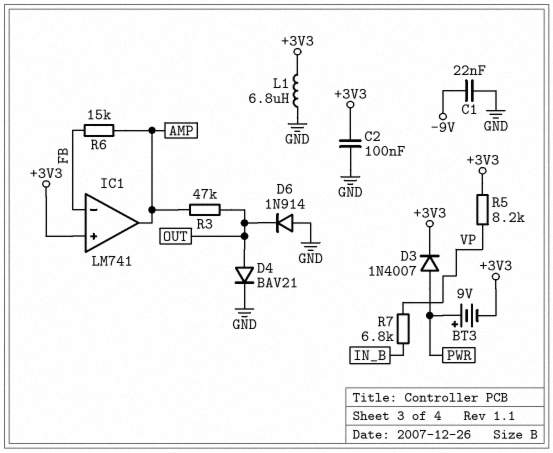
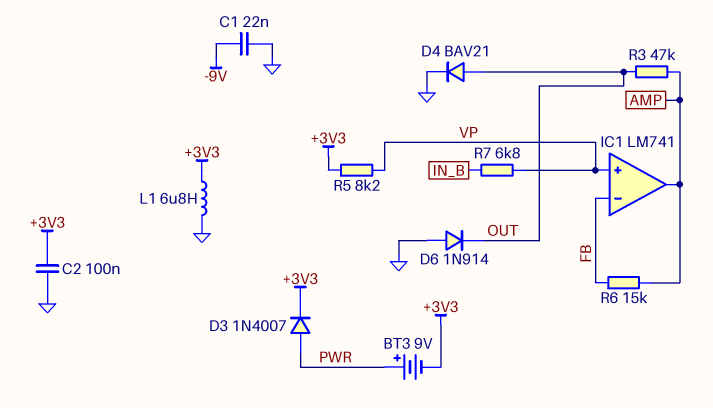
IC1 pin in+: +3V3 -> VP

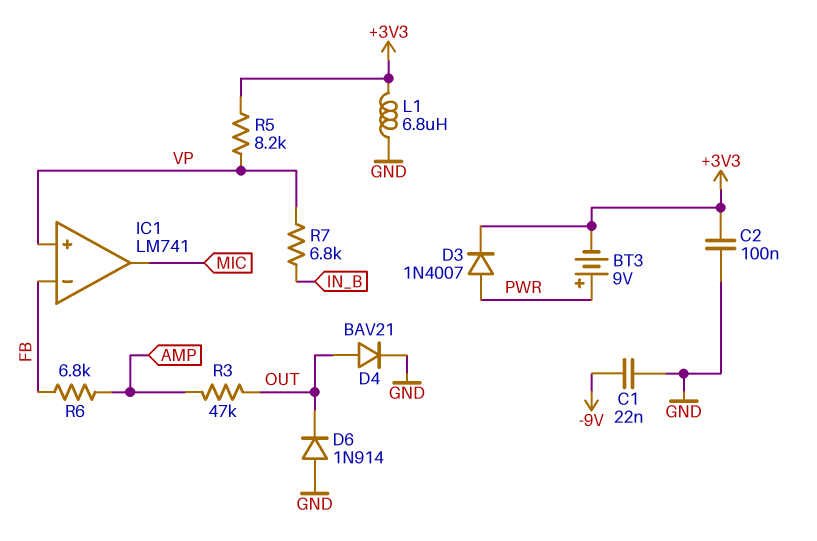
IC1 pin out: AMP -> MIC
R6: 15k (AMP, FB) -> 6.8k (AMP, FB)

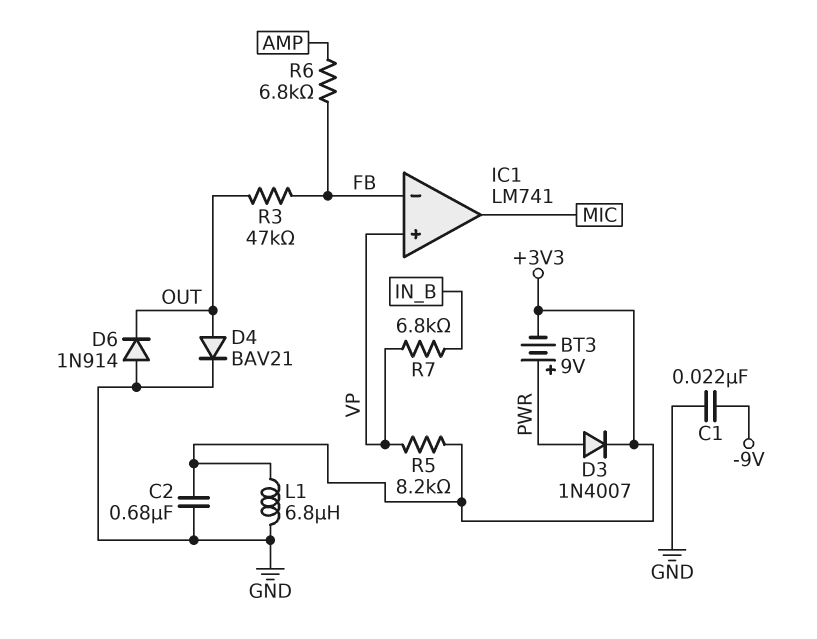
C2: 100nF (+3V3, GND) -> 680nF (+3V3, GND)
R3: 47k (AMP, OUT) -> 47k (FB, OUT)

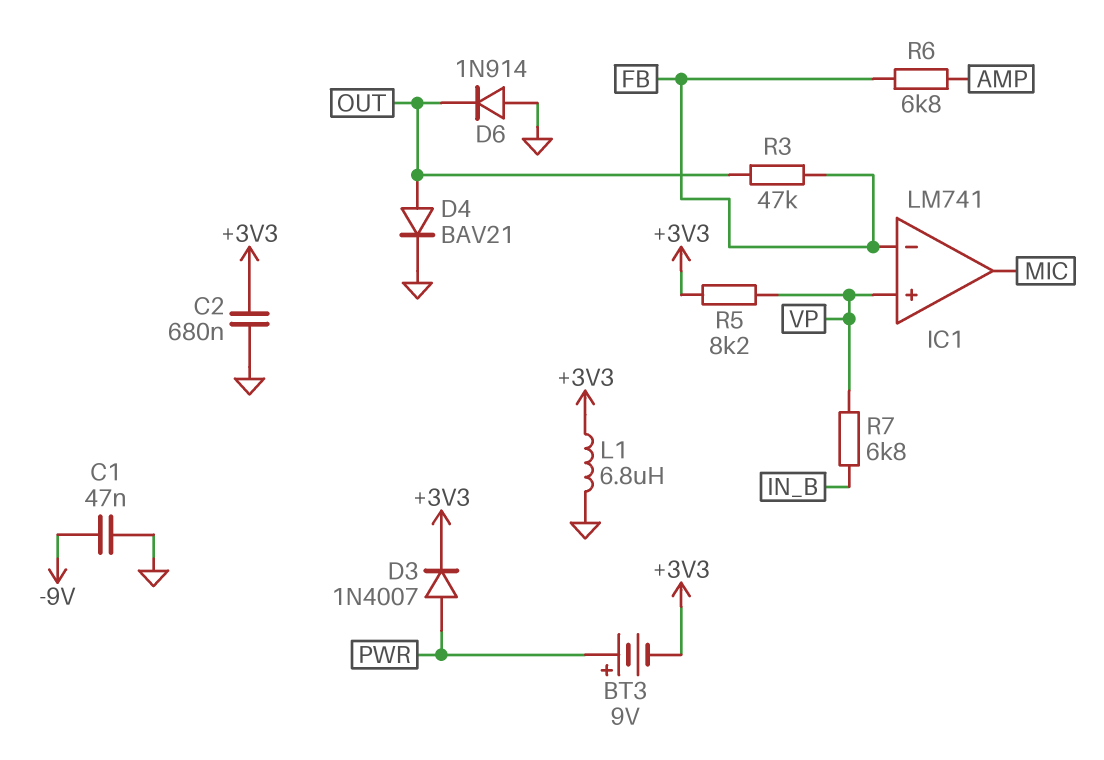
C1: 22nF (-9V, GND) -> 47nF (-9V, GND)

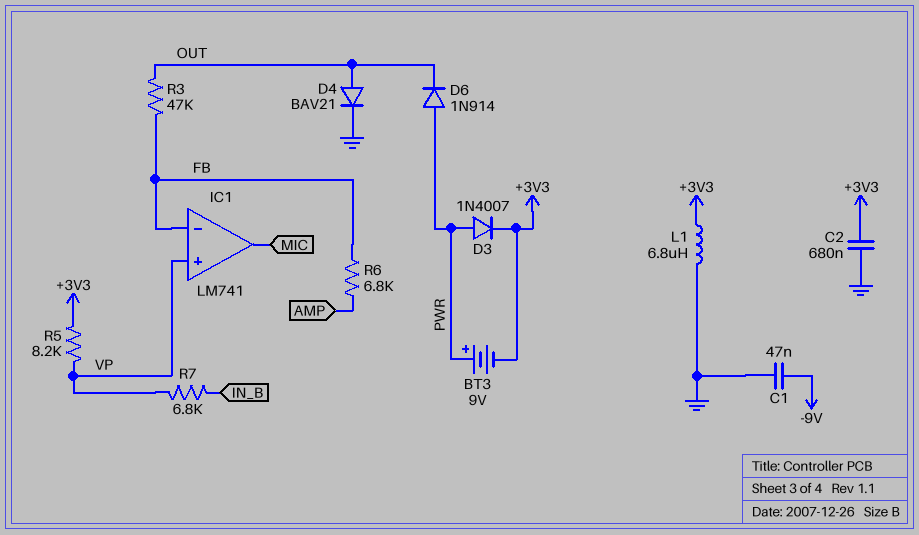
D6: diode 1N914 (A GND, K OUT) -> diode 1N914 (A PWR, K OUT)

